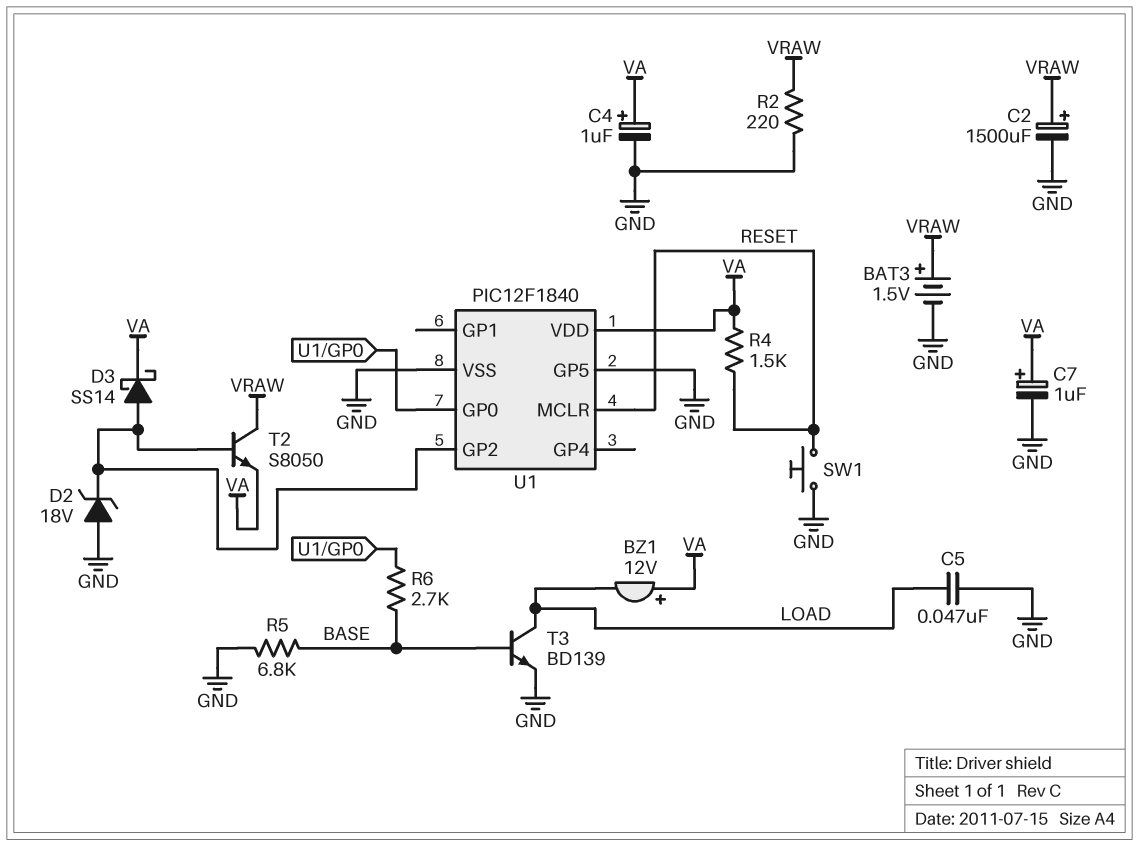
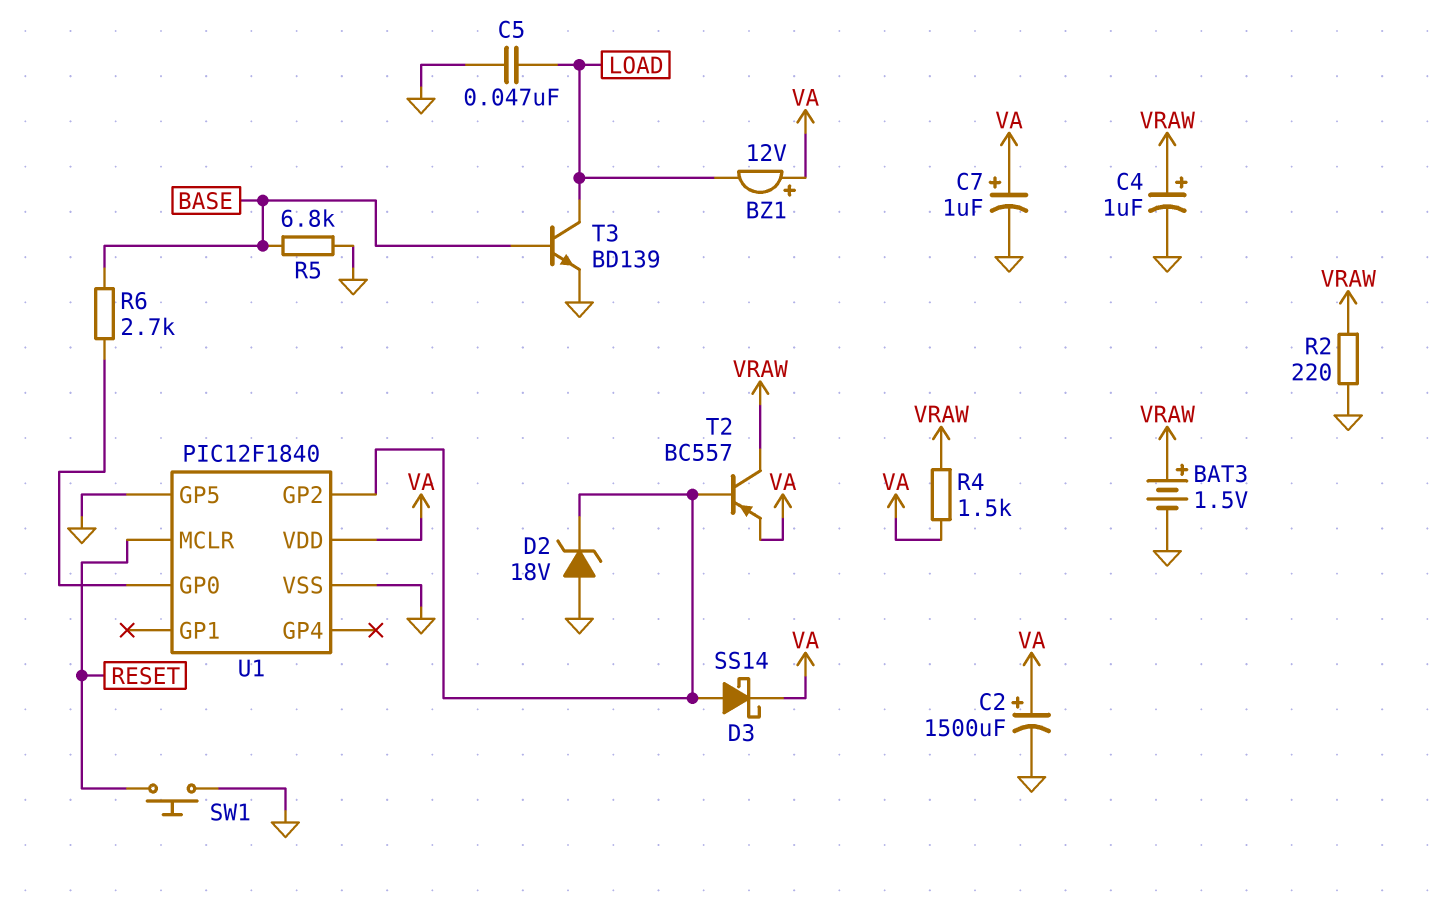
C2: 1500uF (plus VRAW, minus GND) -> 1500uF (plus VA, minus GND)
C4: 1uF (plus VA, minus GND) -> 1uF (plus VRAW, minus GND)
R4: 1.5k (RESET, VA) -> 1.5k (VA, VRAW)
T2: NPN S8050 (B U1/GP2, C VRAW, E VA) -> PNP BC557 (B U1/GP2, C VRAW, E VA)

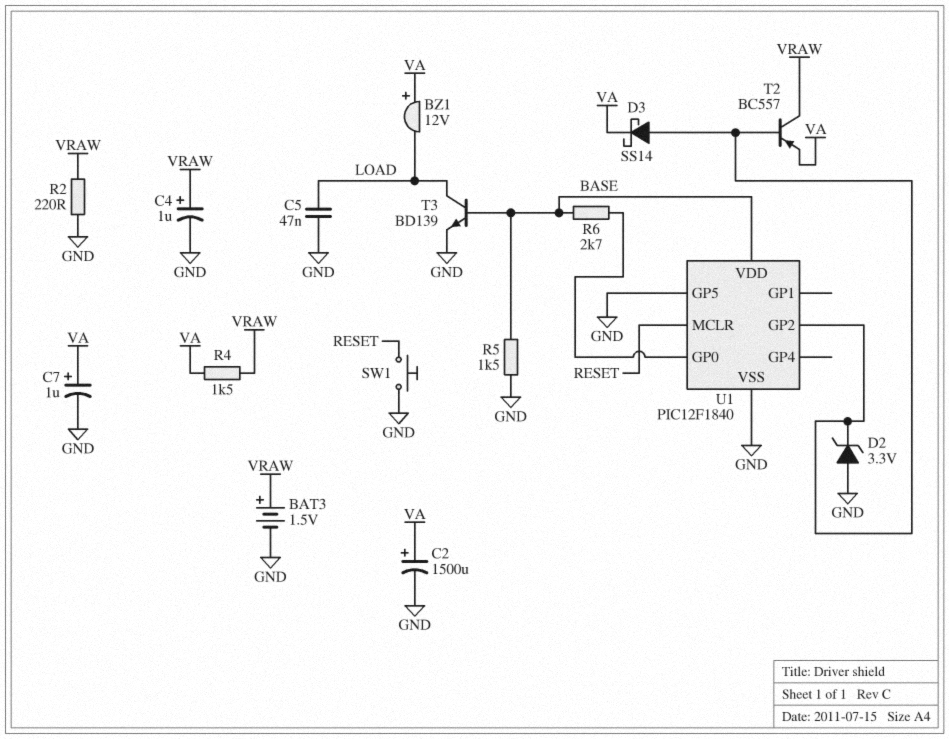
D2: zener 18V (A GND, K U1/GP2) -> zener 3.3V (A GND, K U1/GP2)
R5: 6.8k (BASE, GND) -> 1.5k (BASE, GND)
U1 pin VDD: VA -> BASE

